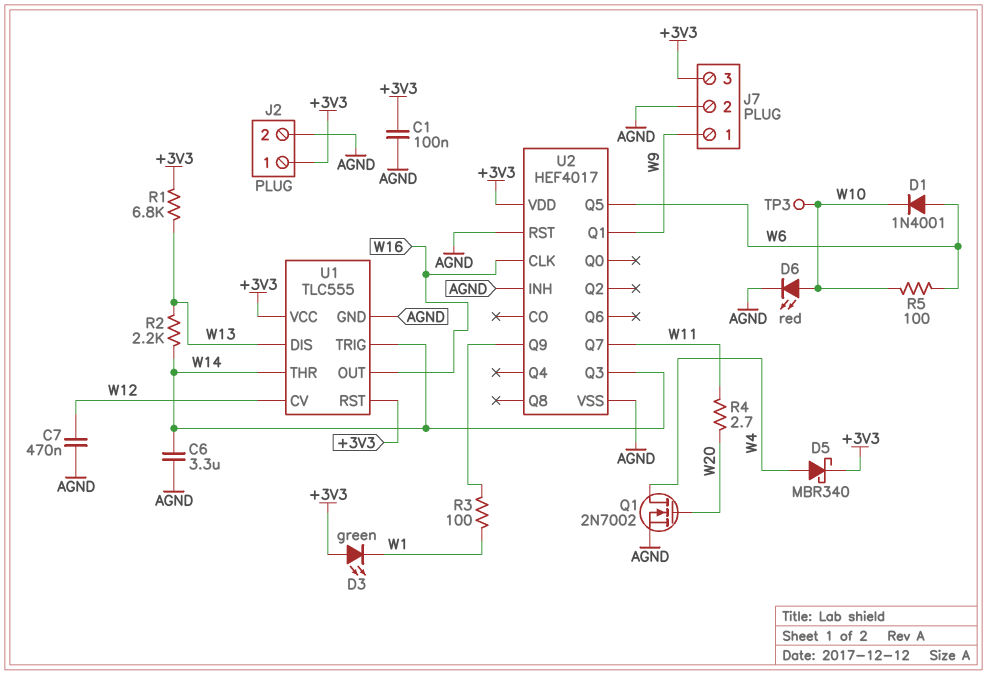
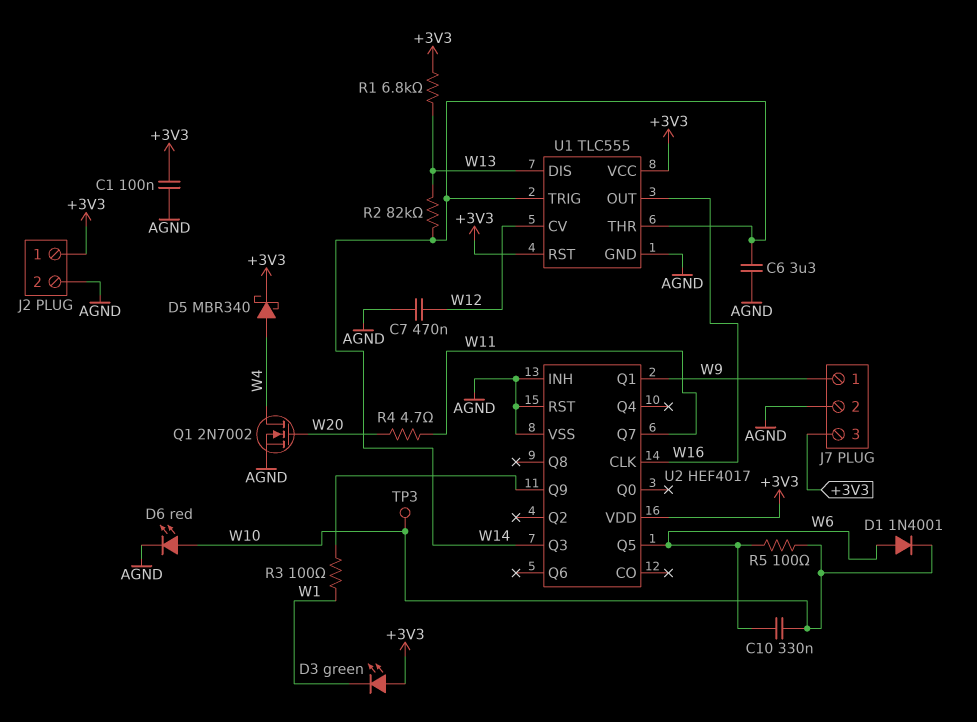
C10: none -> 330nF (W6, W10)
R2: 2.2k (W13, W14) -> 82k (W13, W14)
R4: 2.7 (W11, W20) -> 4.7 (W11, W20)

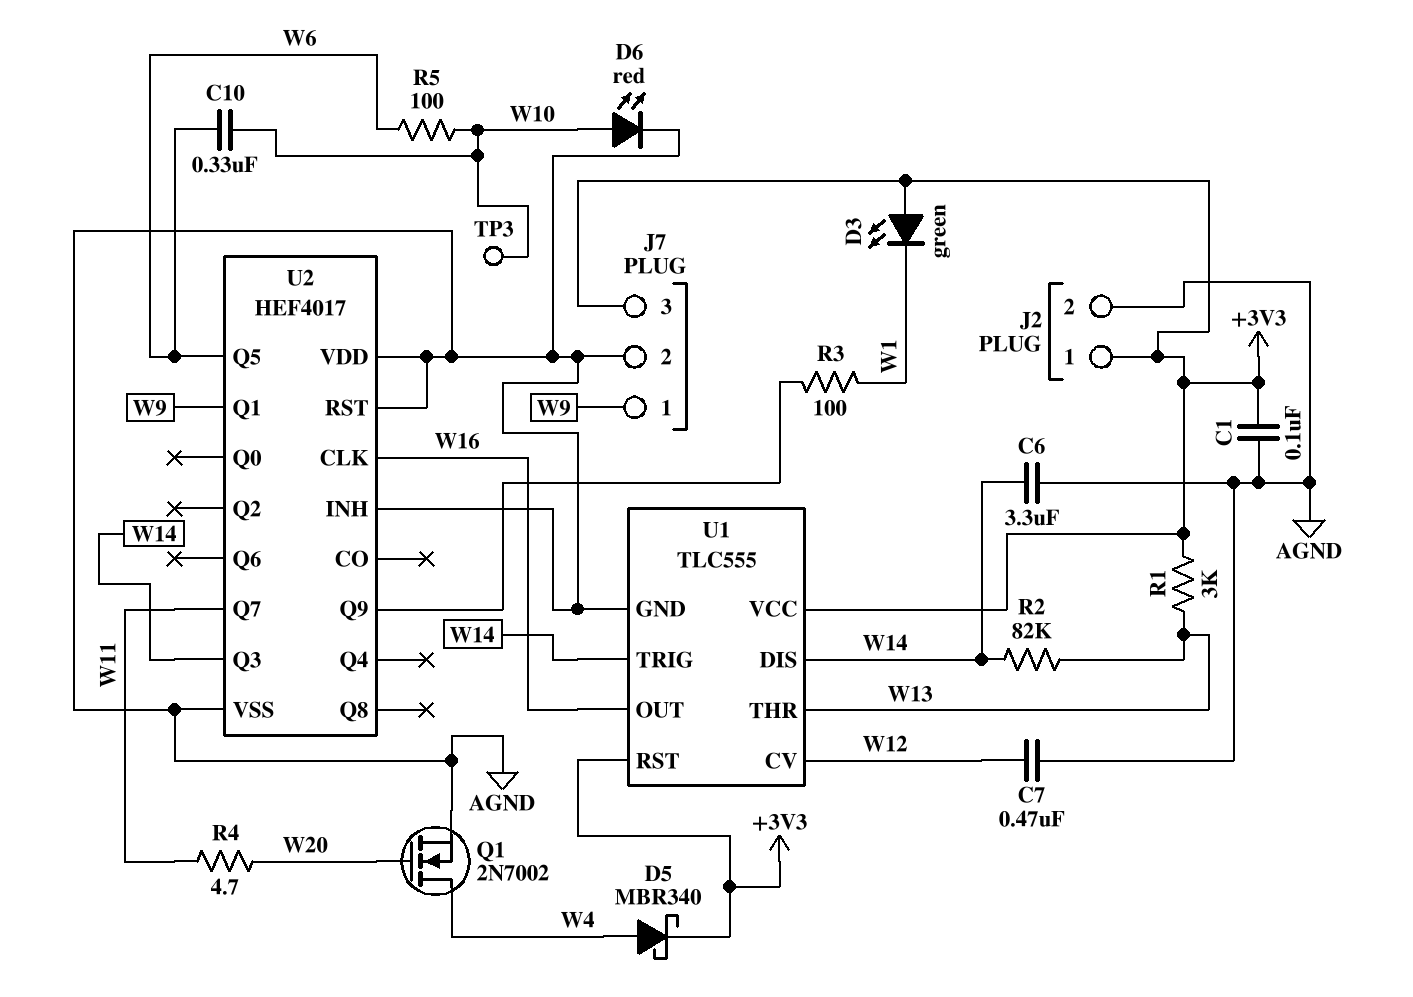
D1: diode 1N4001 (A W6, K W10) -> none
R1: 6.8k (+3V3, W13) -> 3k (+3V3, W13)
U1 pin DIS: W13 -> W14
U1 pin THR: W14 -> W13
U2 pin VDD: +3V3 -> AGND

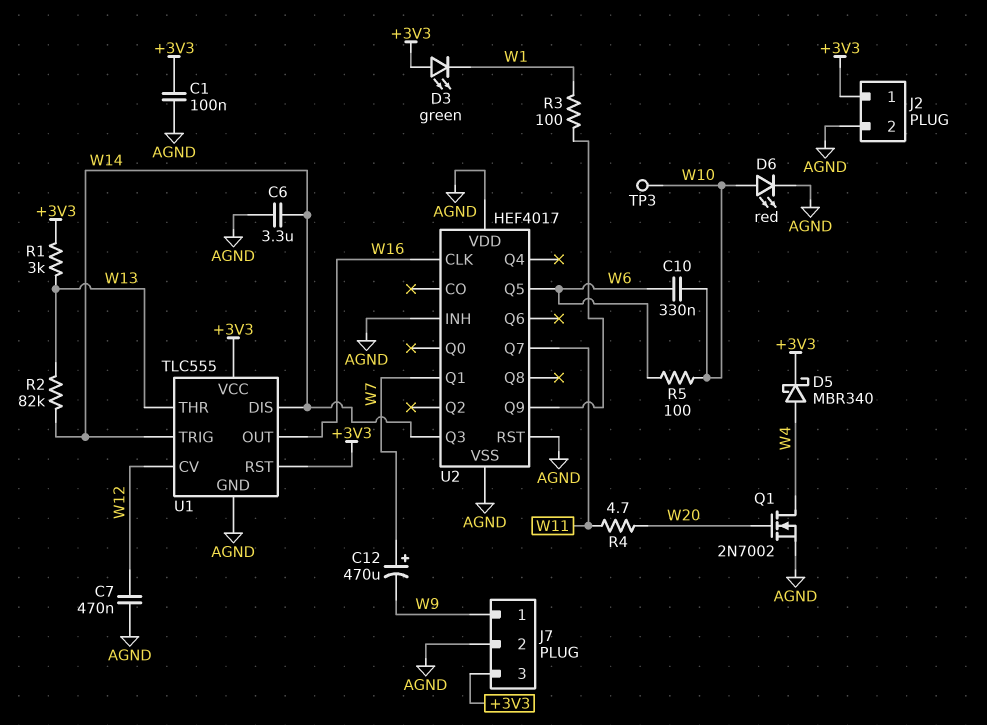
C12: none -> 470uF (plus W7, minus W9)
U2 pin Q1: W9 -> W7

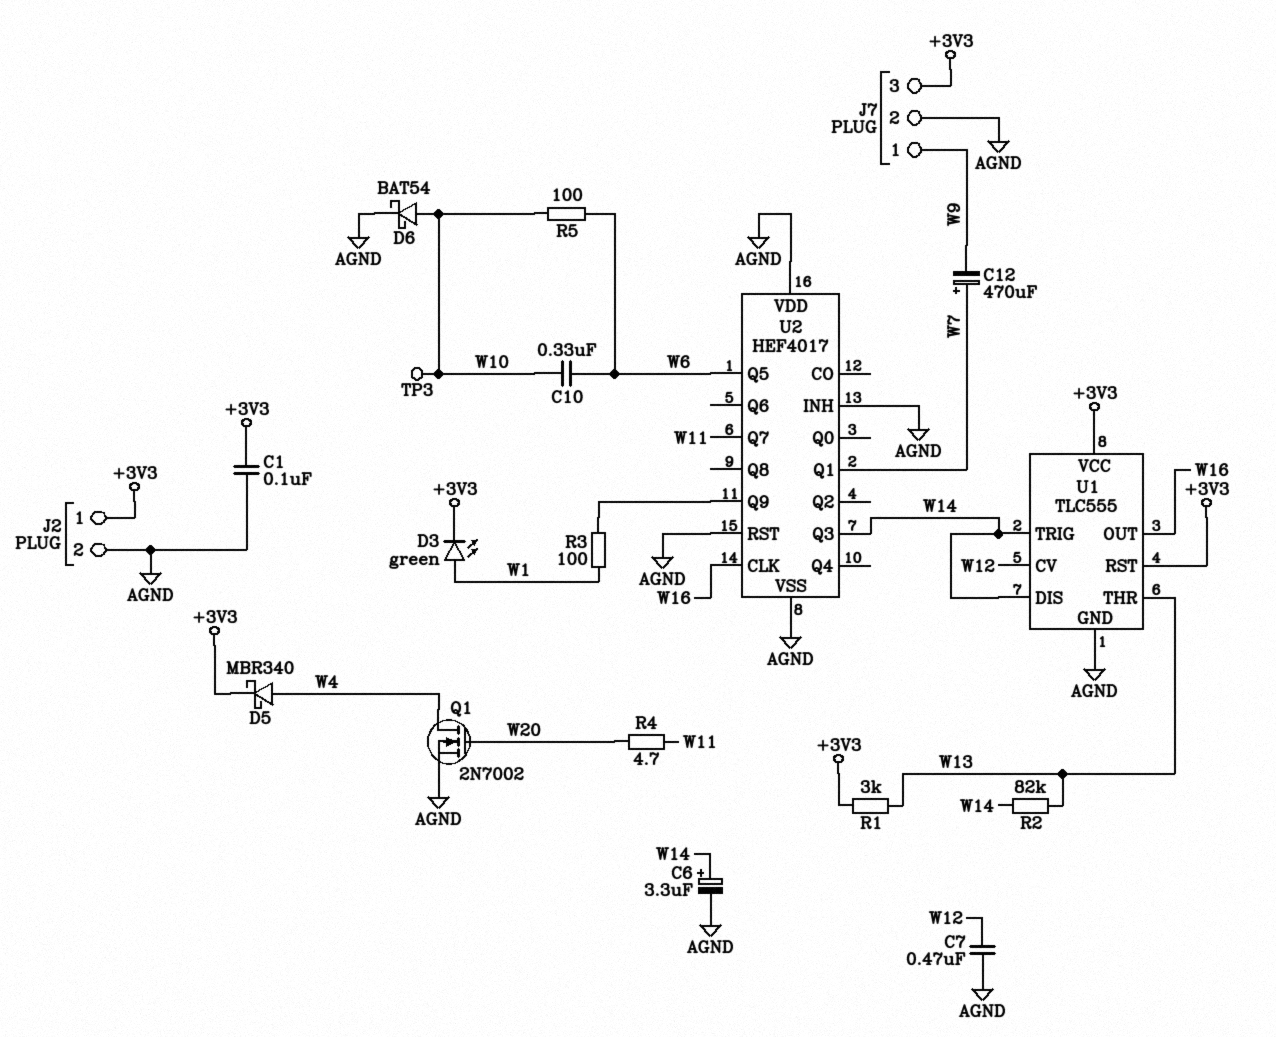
C6: 3.3uF (AGND, W14) -> 3.3uF (plus W14, minus AGND)
D3: LED green (A +3V3, K W1) -> LED green (A W1, K +3V3)
D6: LED red (A W10, K AGND) -> schottky BAT54 (A W10, K AGND)

